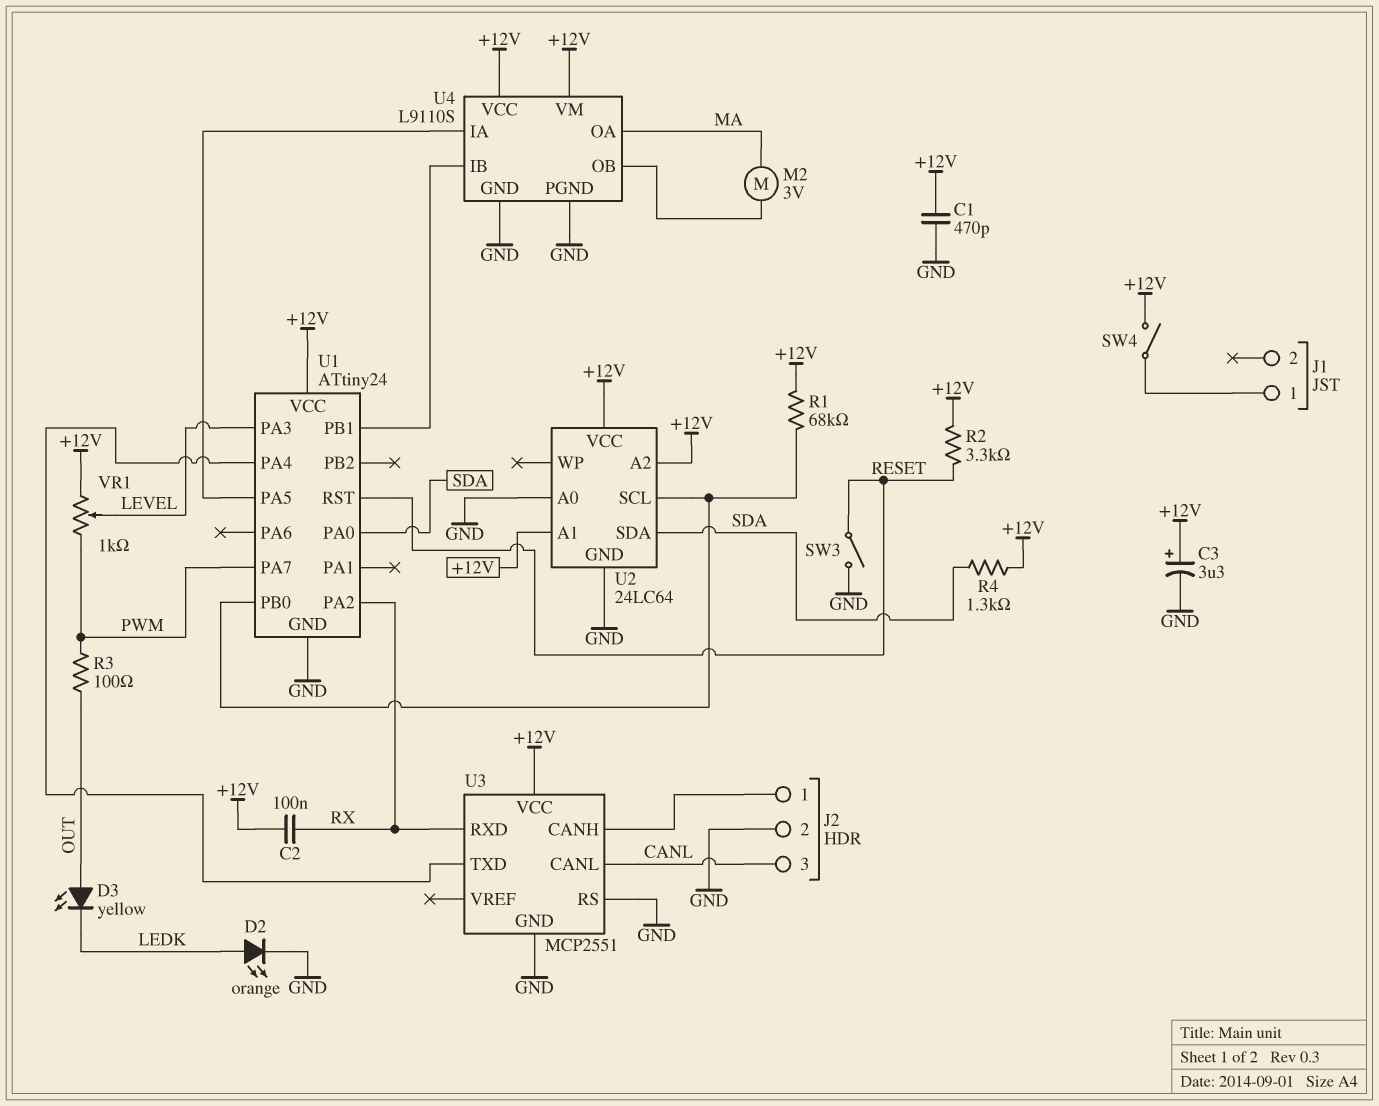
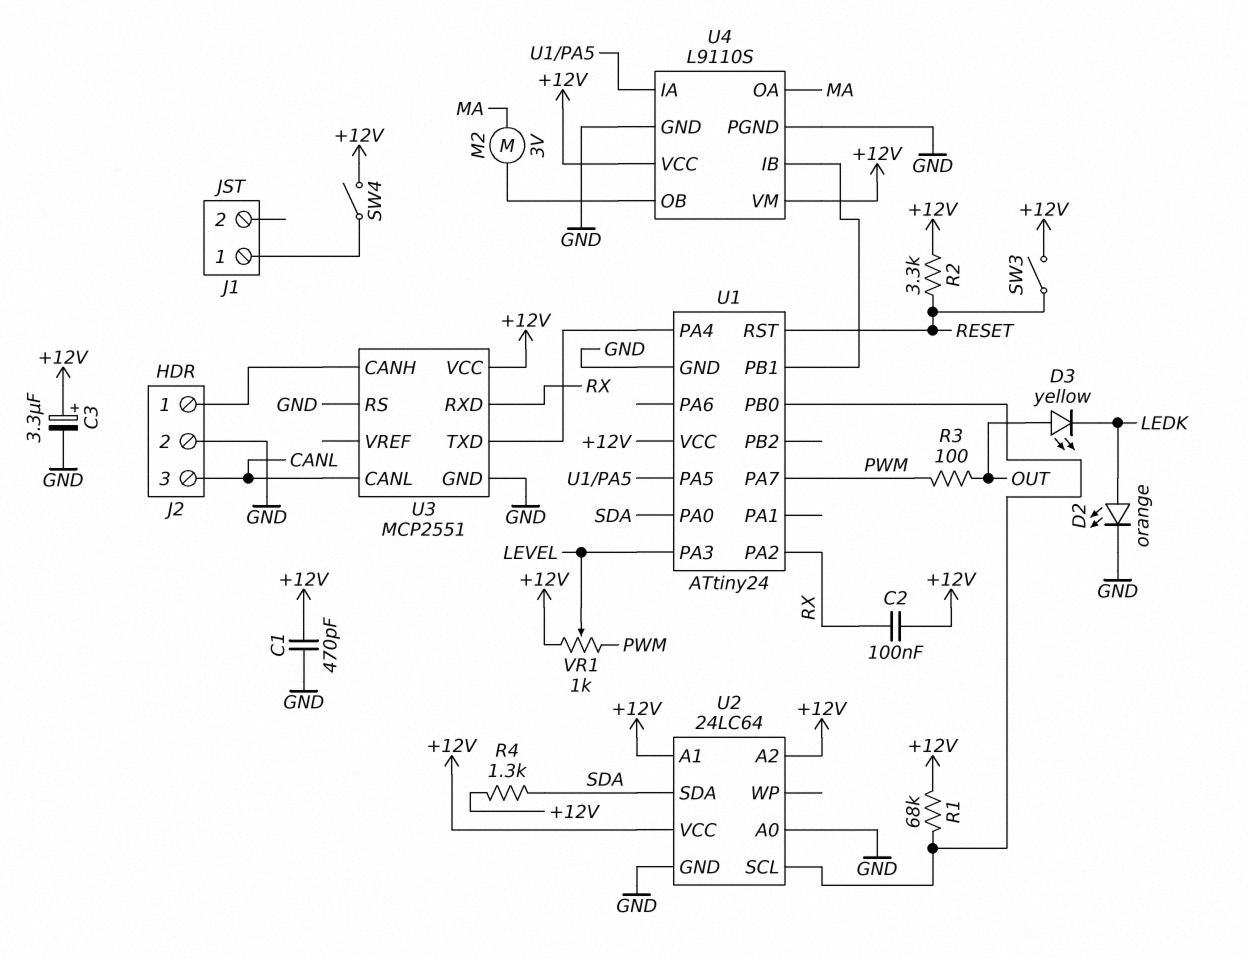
SW3: switch (GND, RESET) -> switch (+12V, RESET)

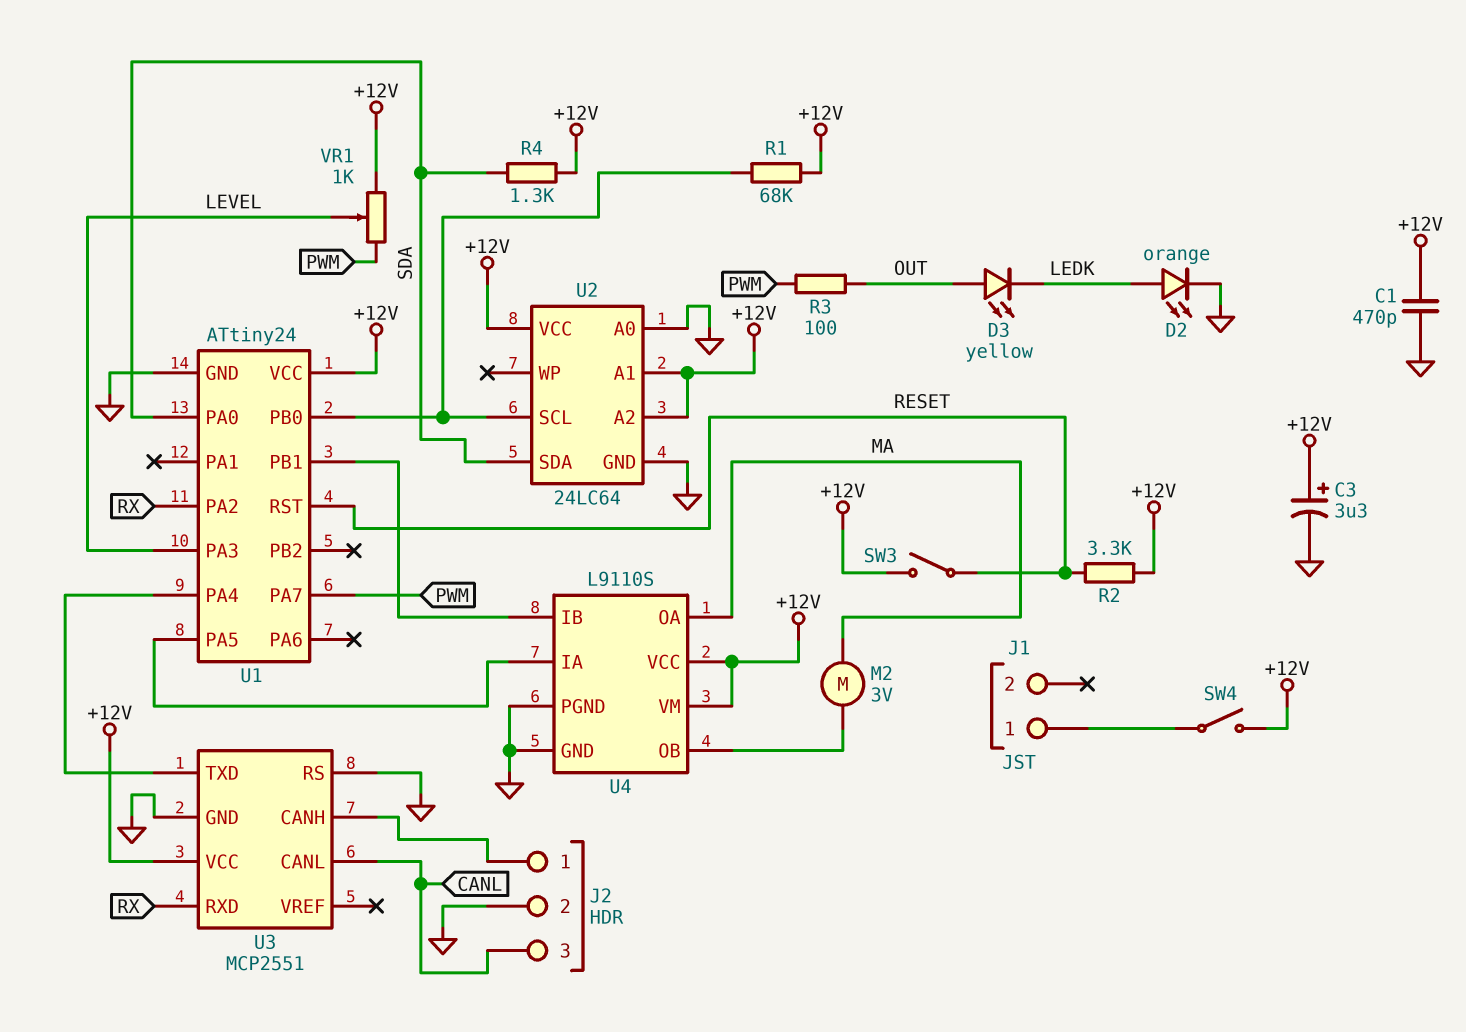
C2: 100nF (+12V, RX) -> none

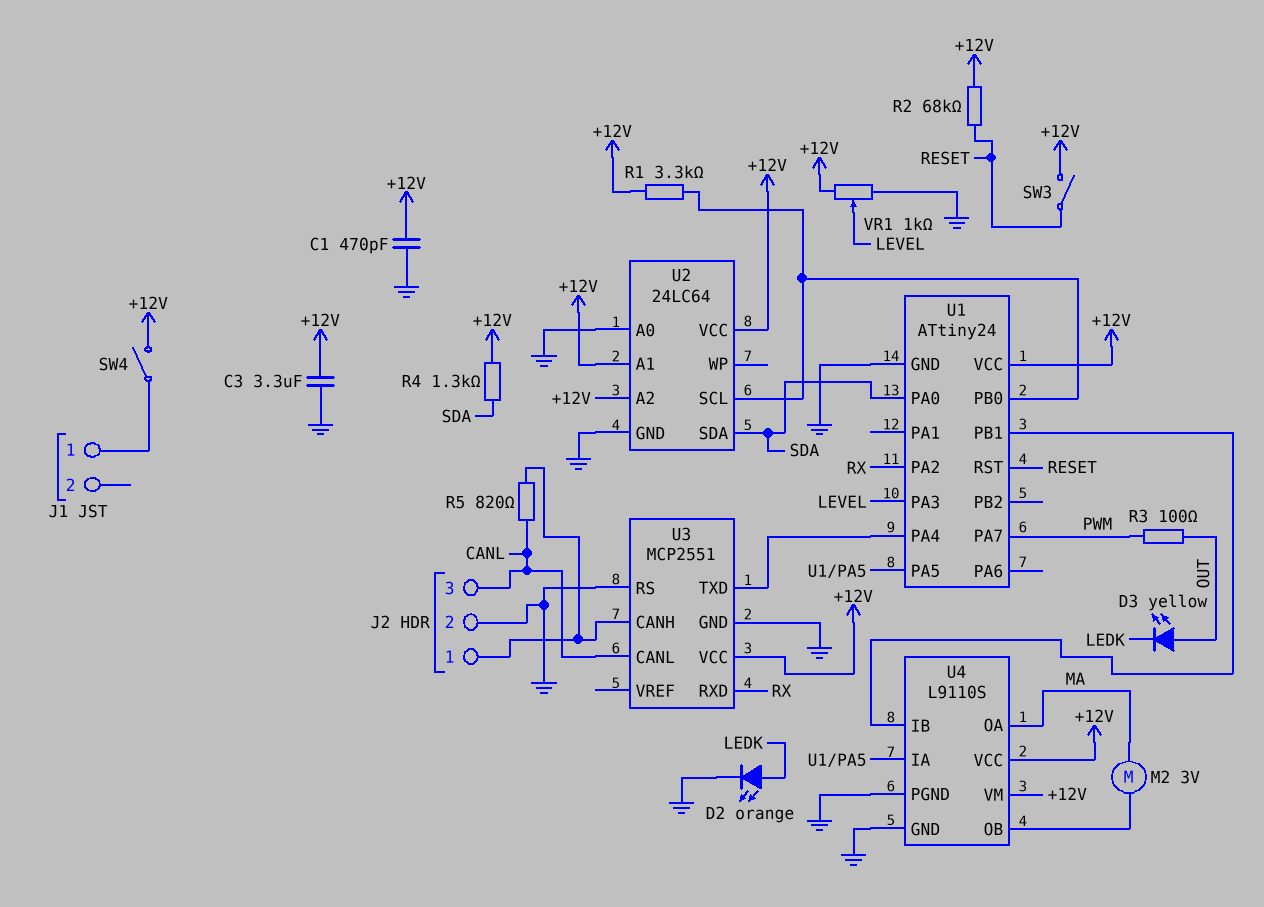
C3: 3.3uF (plus +12V, minus GND) -> 3.3uF (+12V, GND)
R1: 68k (+12V, U1/PB0) -> 3.3k (+12V, U1/PB0)
R2: 3.3k (+12V, RESET) -> 68k (+12V, RESET)
R5: none -> 820 (CANL, J2/1)
VR1: 1k (+12V, PWM, wiper LEVEL) -> 1k (+12V, GND, wiper LEVEL)

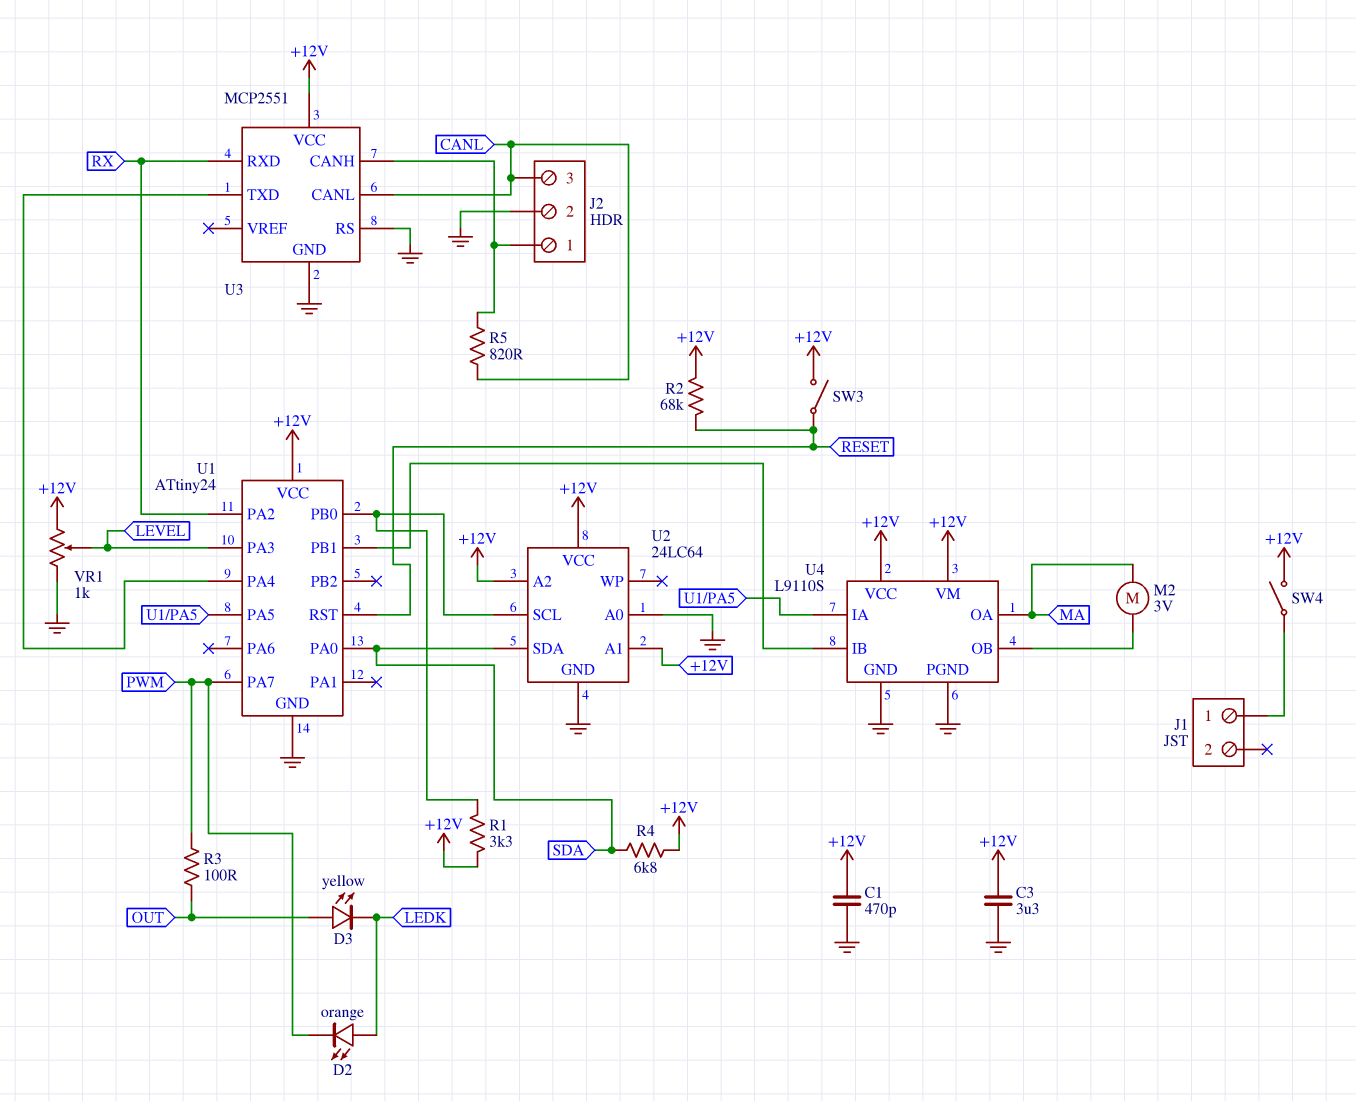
D2: LED orange (A LEDK, K GND) -> LED orange (A LEDK, K PWM)
R4: 1.3k (+12V, SDA) -> 6.8k (+12V, SDA)

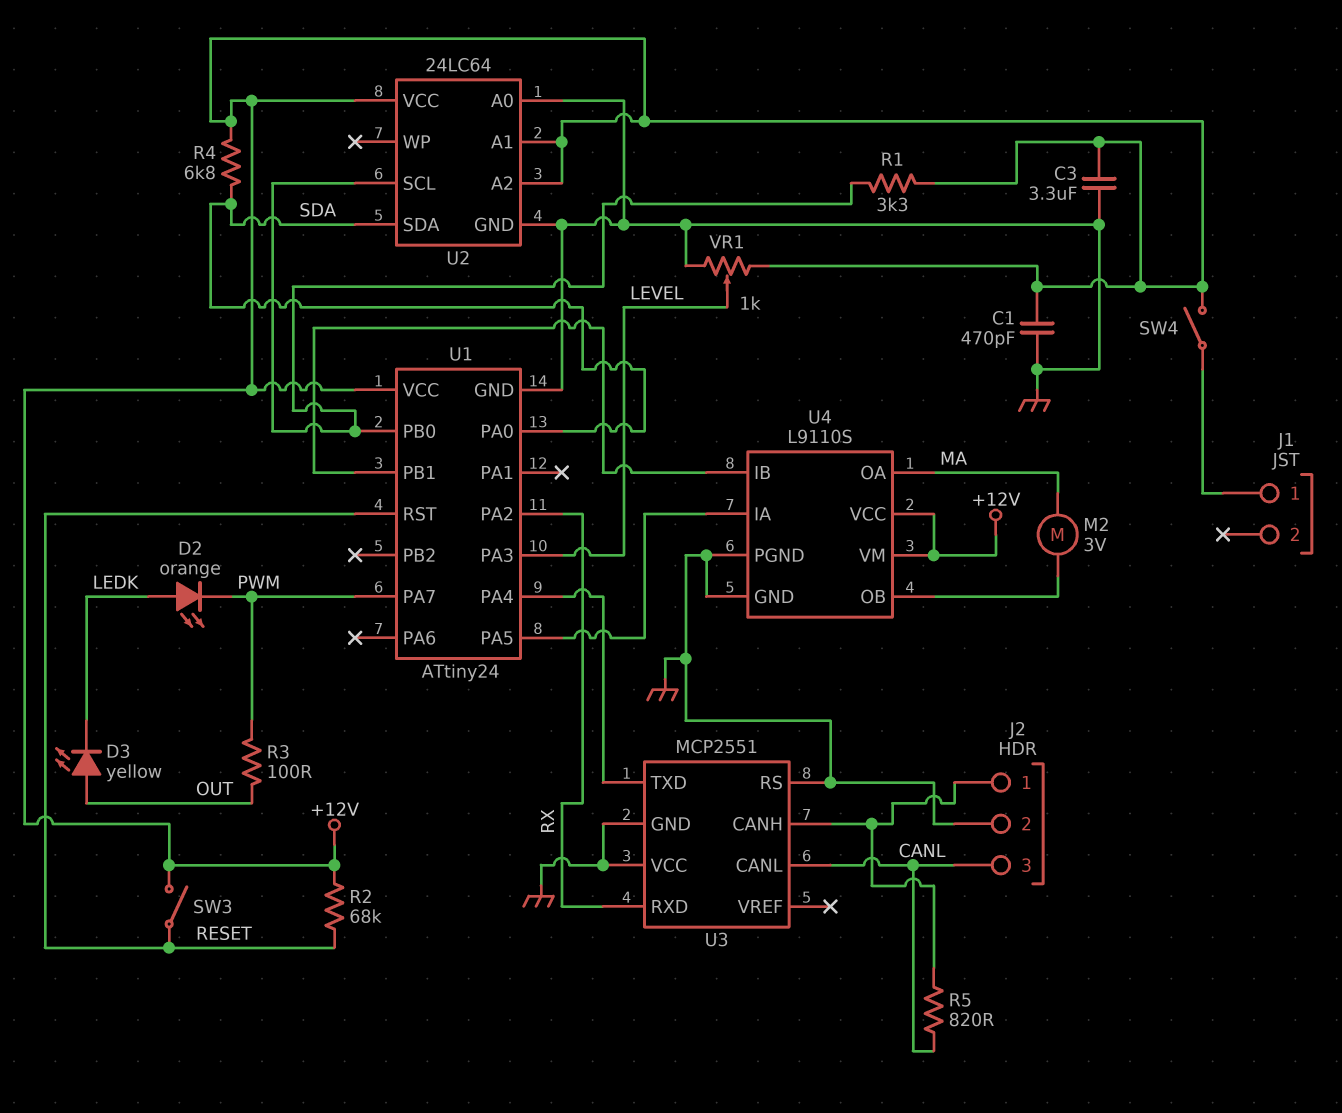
U3 pin VCC: +12V -> GND

